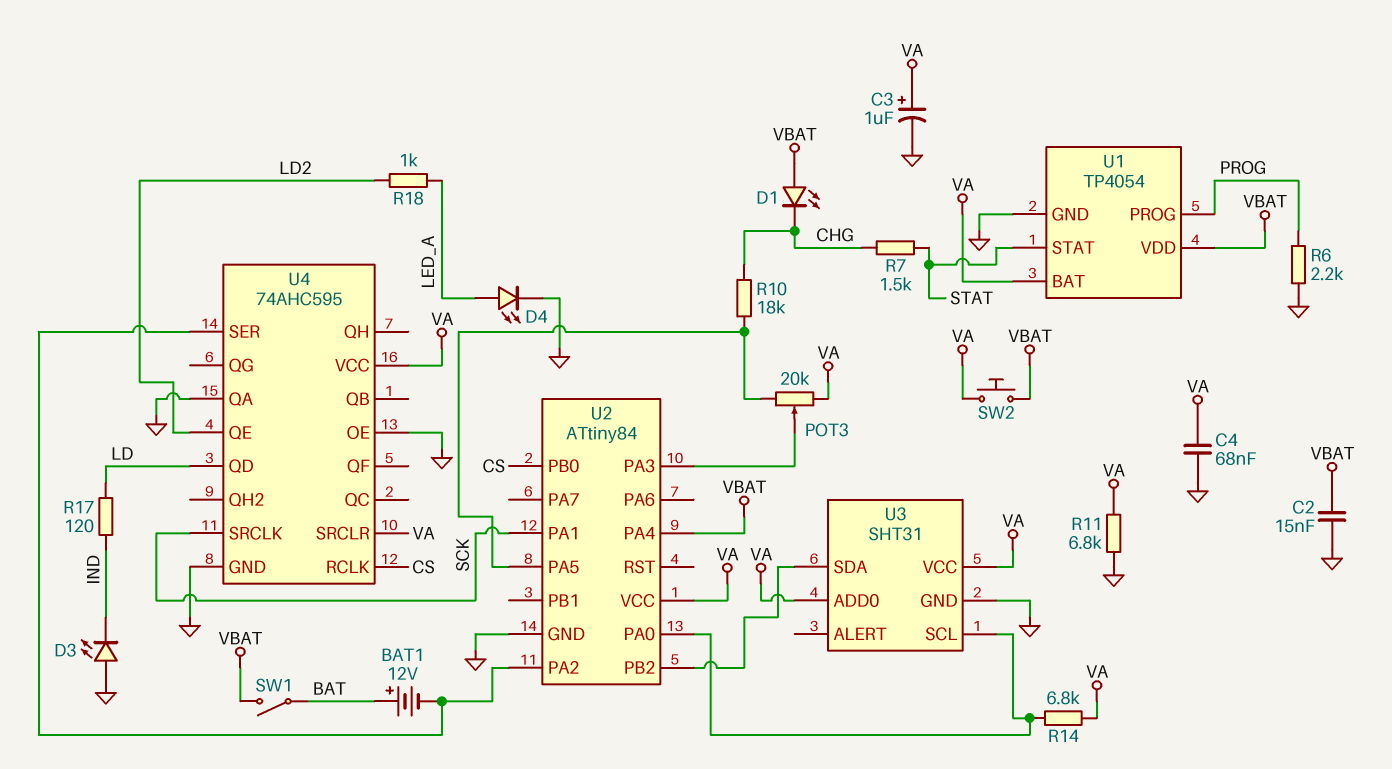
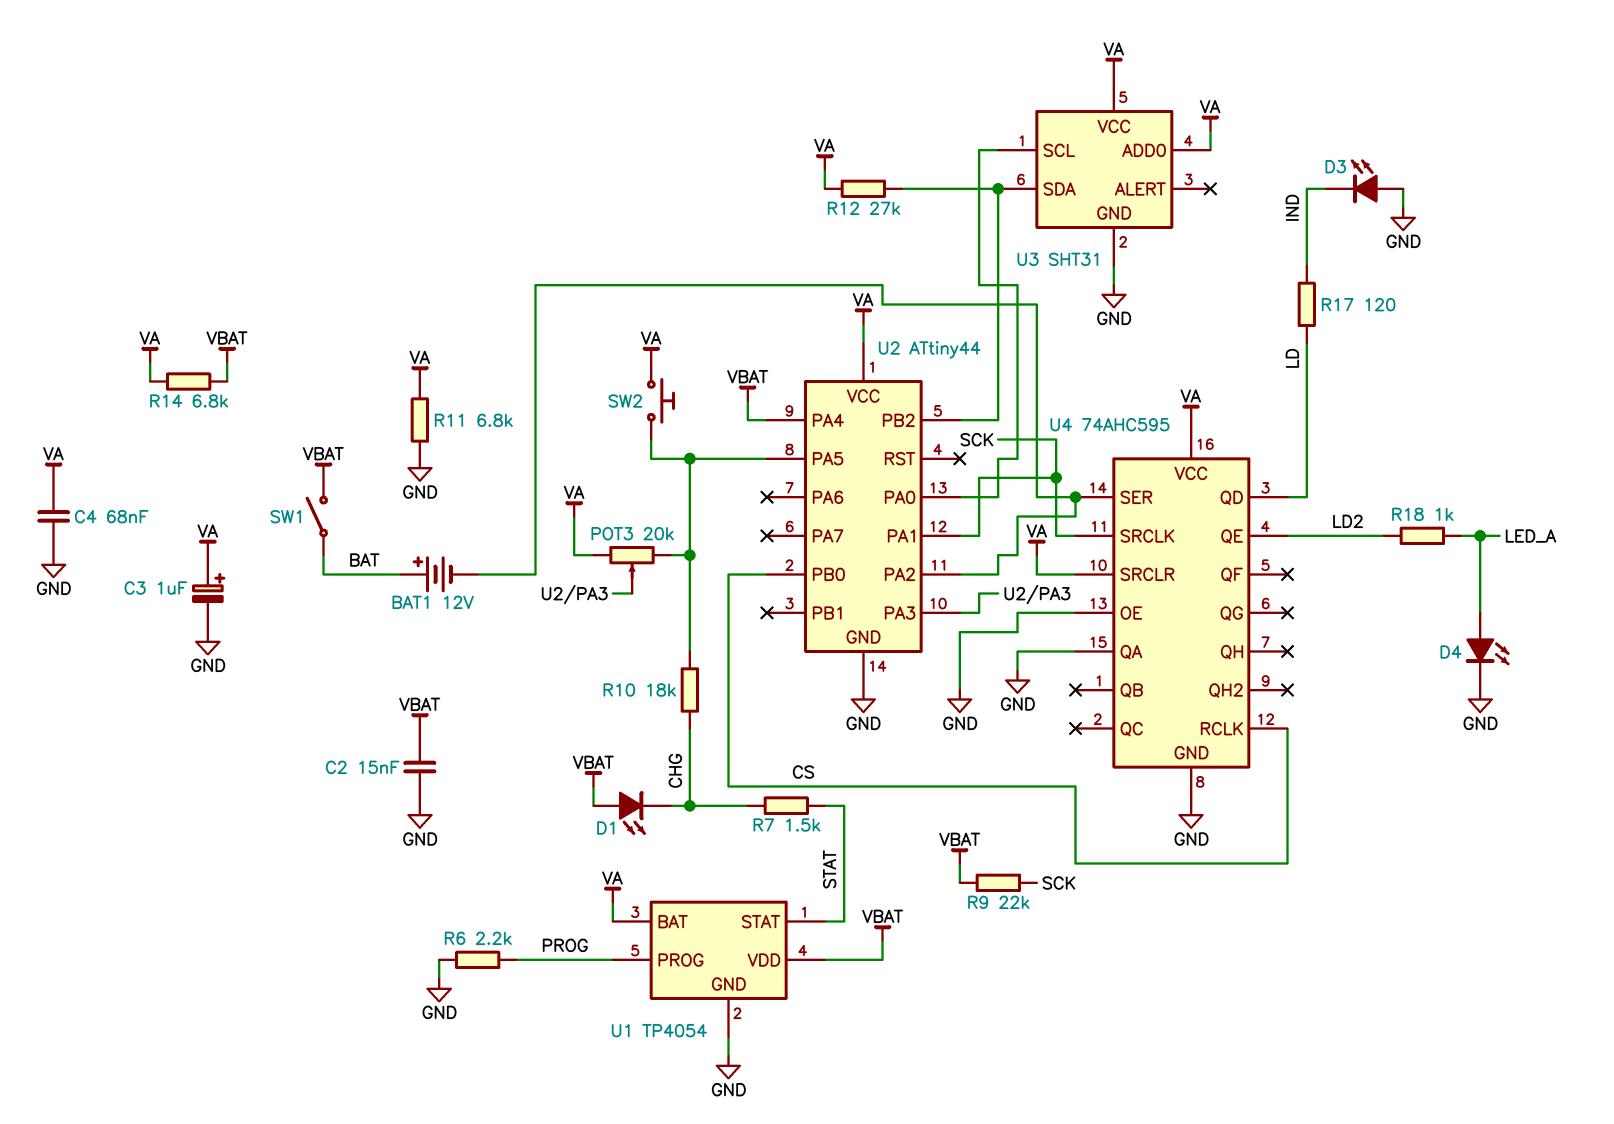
R9: none -> 22k (SCK, VBAT)
R12: none -> 27k (U2/PB2, VA)
R14: 6.8k (U2/PA0, VA) -> 6.8k (VA, VBAT)
SW2: button (VA, VBAT) -> button (U2/PA5, VA)
U2: ATtiny84 -> ATtiny44

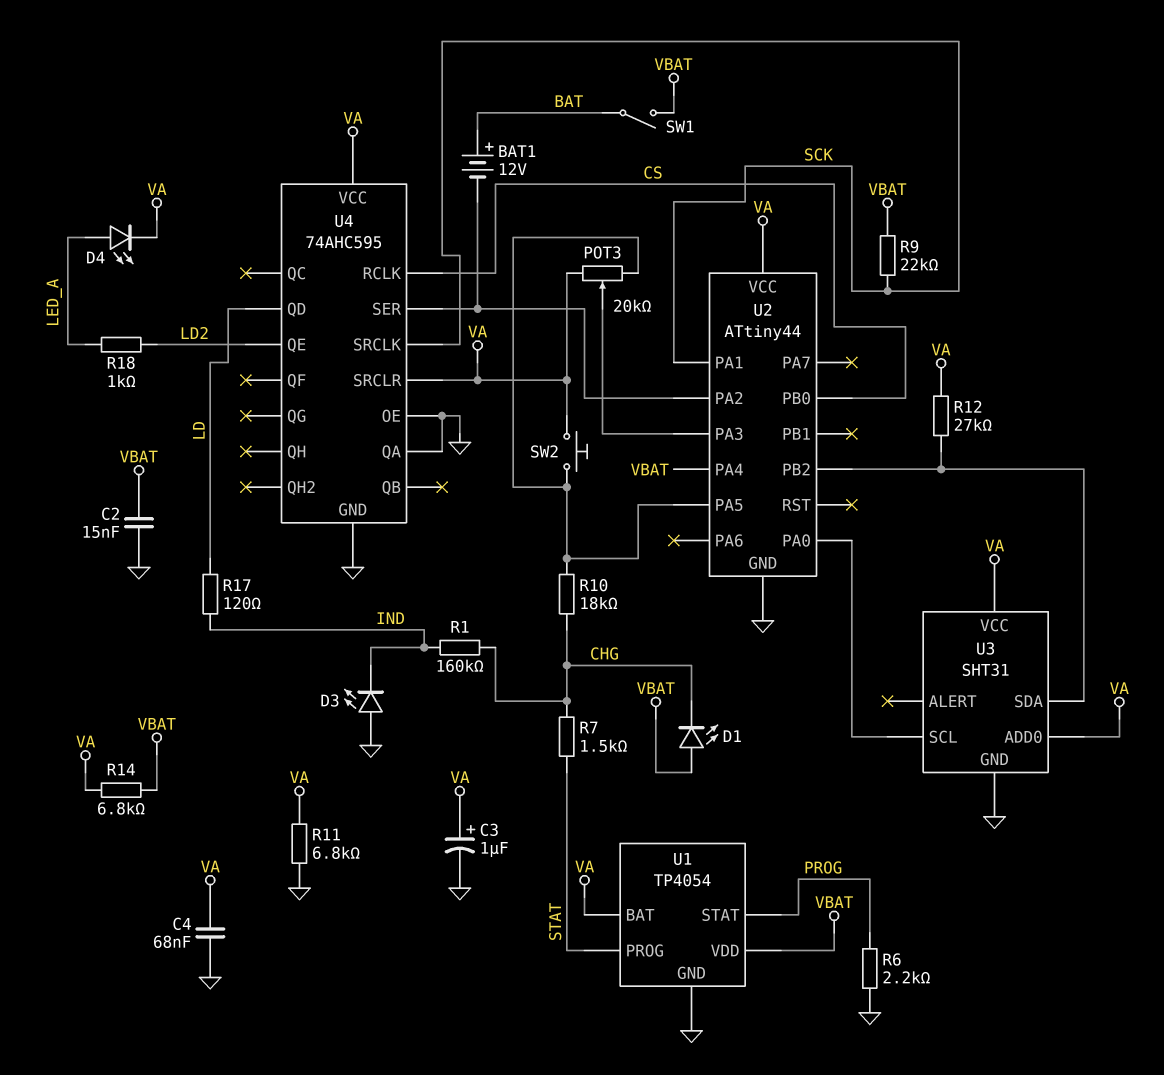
D4: LED (A LED_A, K GND) -> LED (A LED_A, K VA)
R1: none -> 160k (CHG, IND)
U1 pin PROG: PROG -> STAT
U1 pin STAT: STAT -> PROG

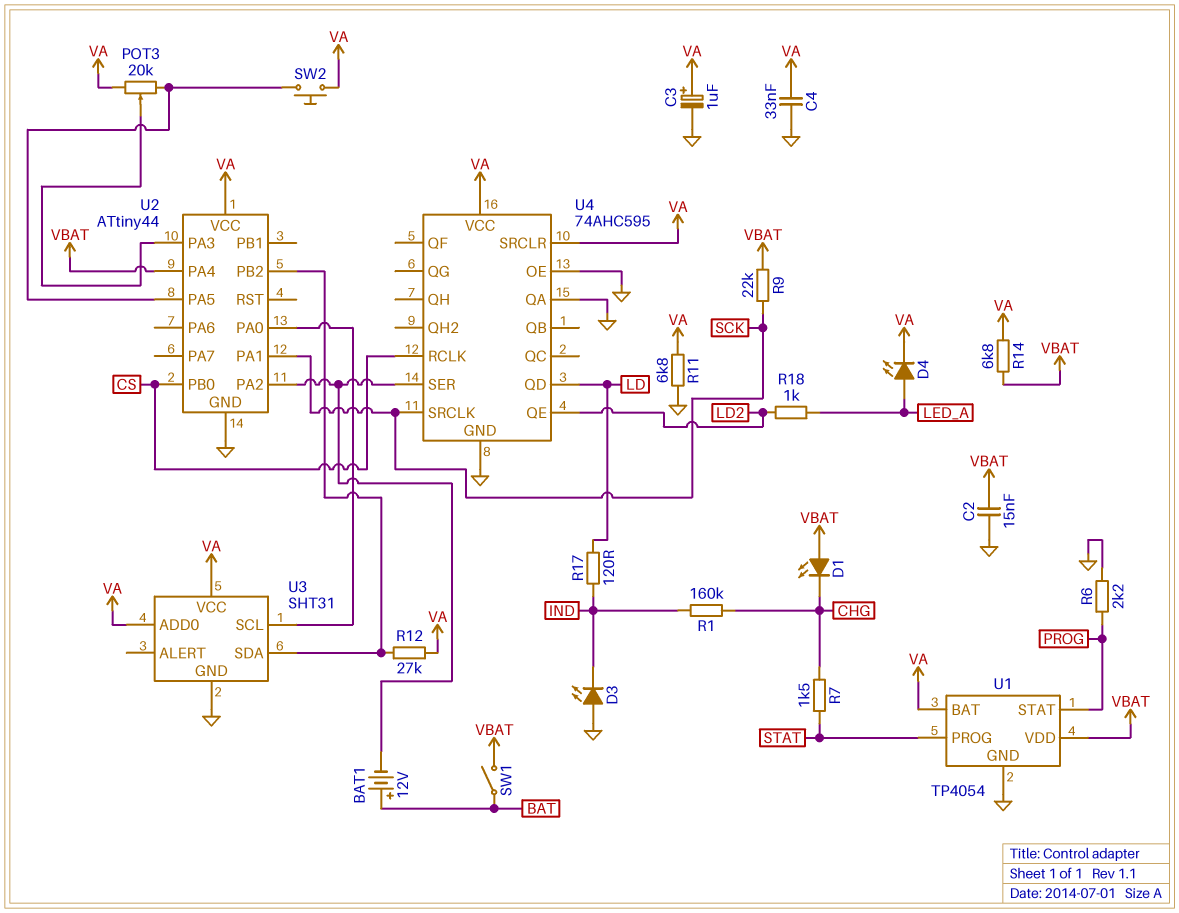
C4: 68nF (GND, VA) -> 33nF (GND, VA)
R10: 18k (CHG, U2/PA5) -> none

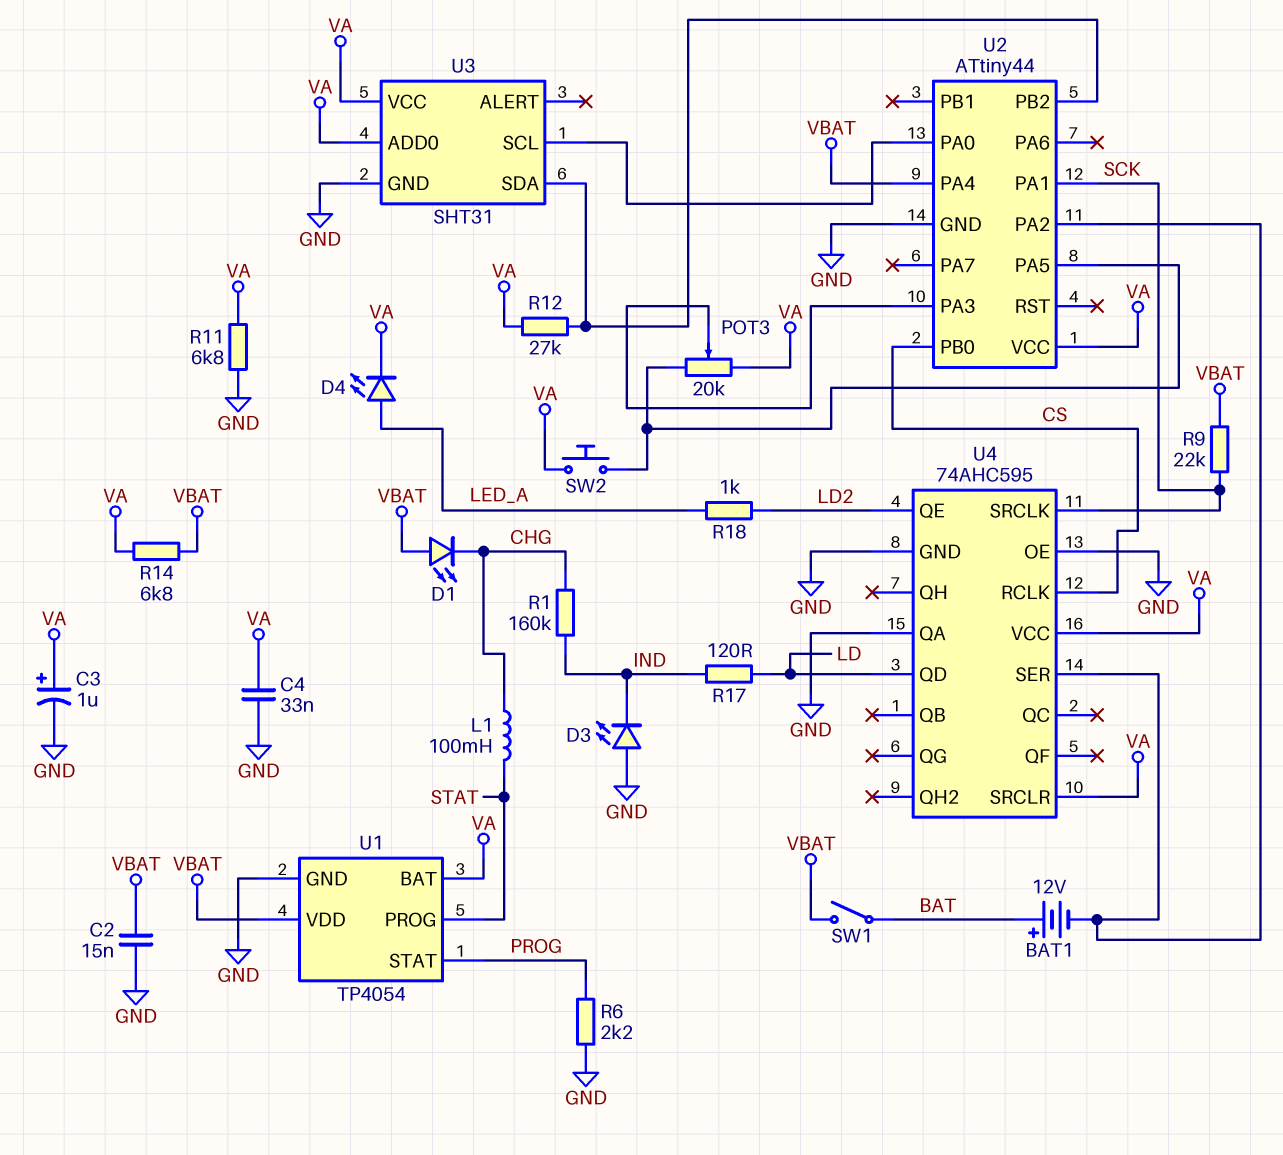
L1: none -> 100mH (CHG, STAT)
R7: 1.5k (CHG, STAT) -> none

